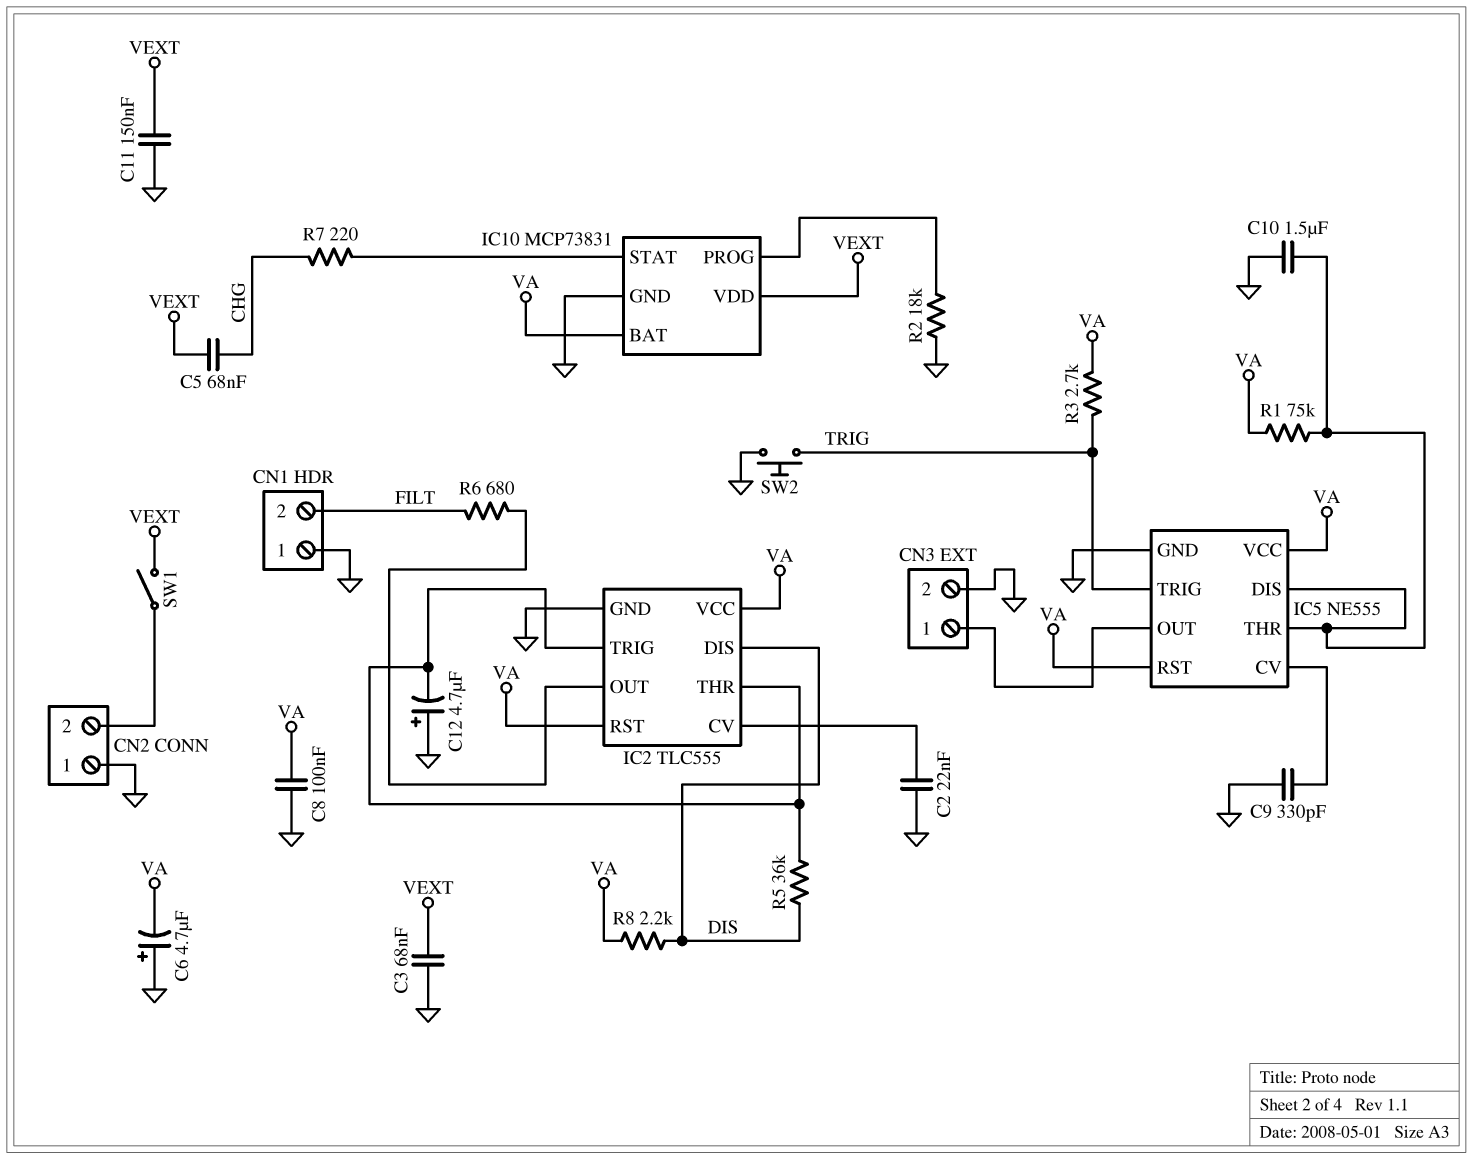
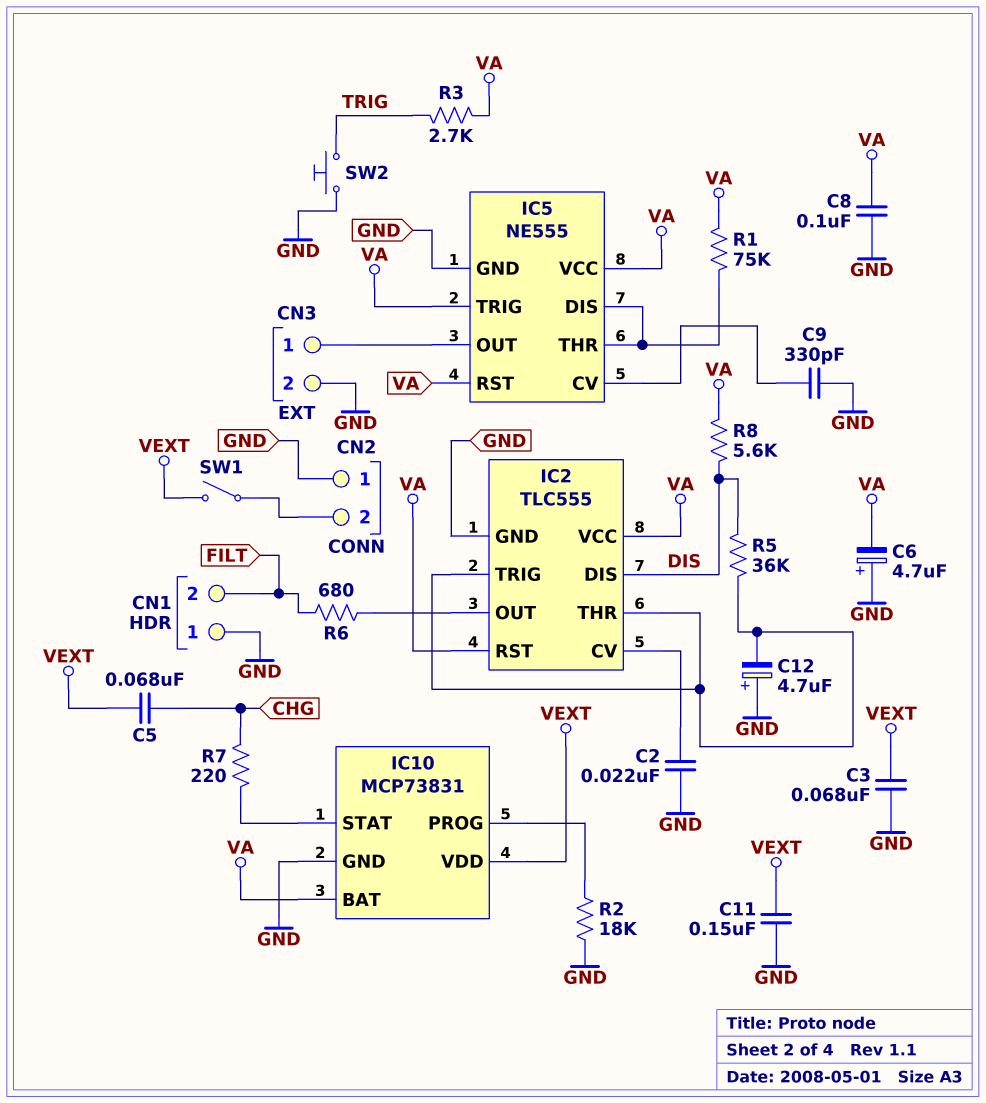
C10: 1.5uF (GND, IC5/DIS) -> none
IC5 pin TRIG: TRIG -> VA
R8: 2.2k (DIS, VA) -> 5.6k (DIS, VA)

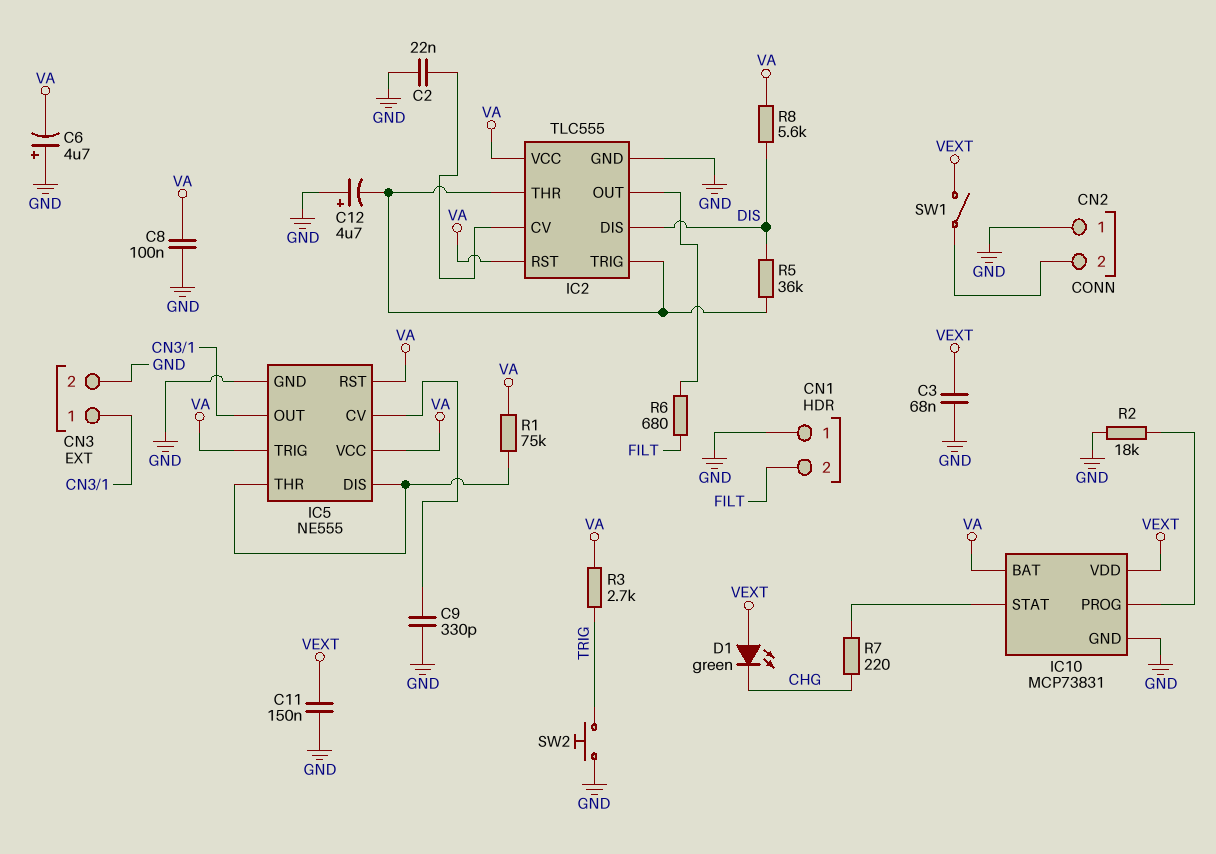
C5: 68nF (CHG, VEXT) -> none
D1: none -> LED green (A VEXT, K CHG)

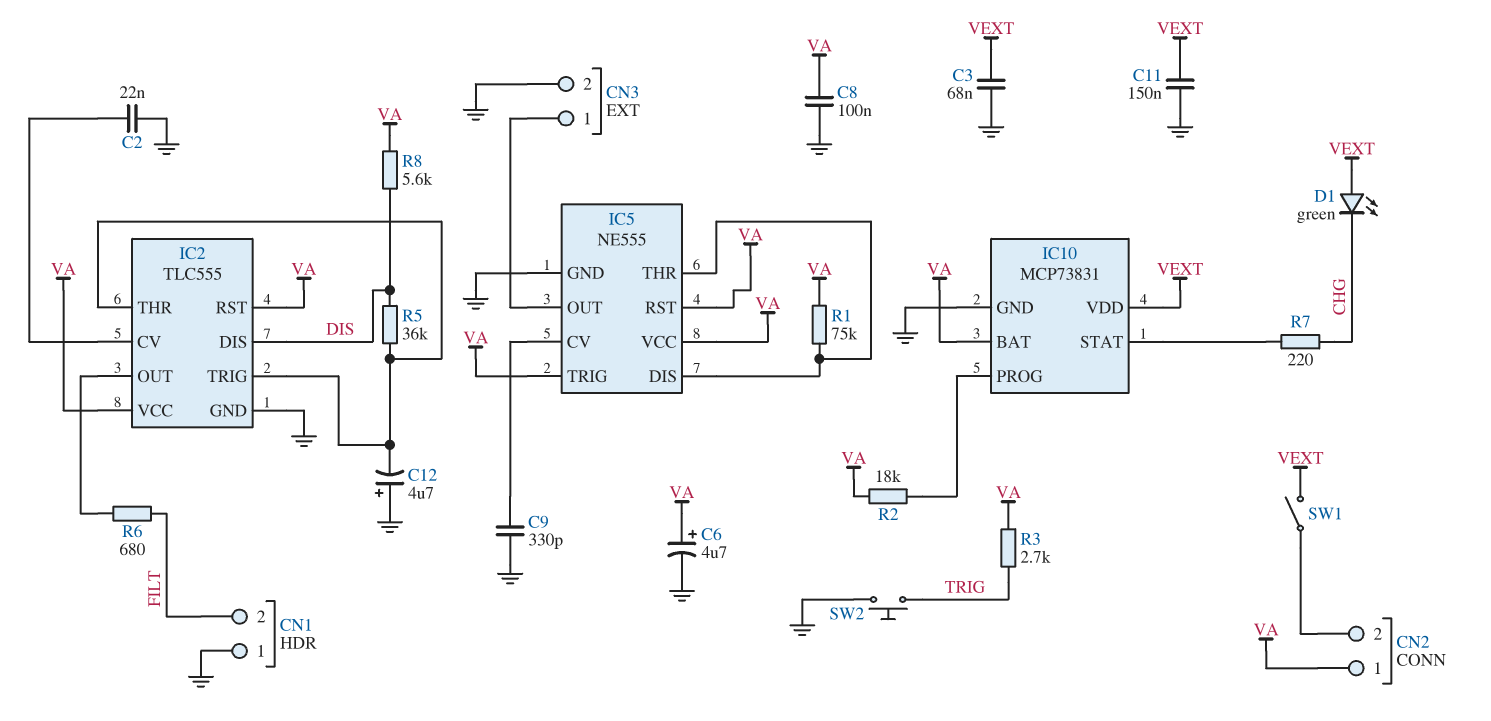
C6: 4.7uF (plus GND, minus VA) -> 4.7uF (plus VA, minus GND)
CN2 pin 1: GND -> VA
R2: 18k (GND, IC10/PROG) -> 18k (IC10/PROG, VA)

